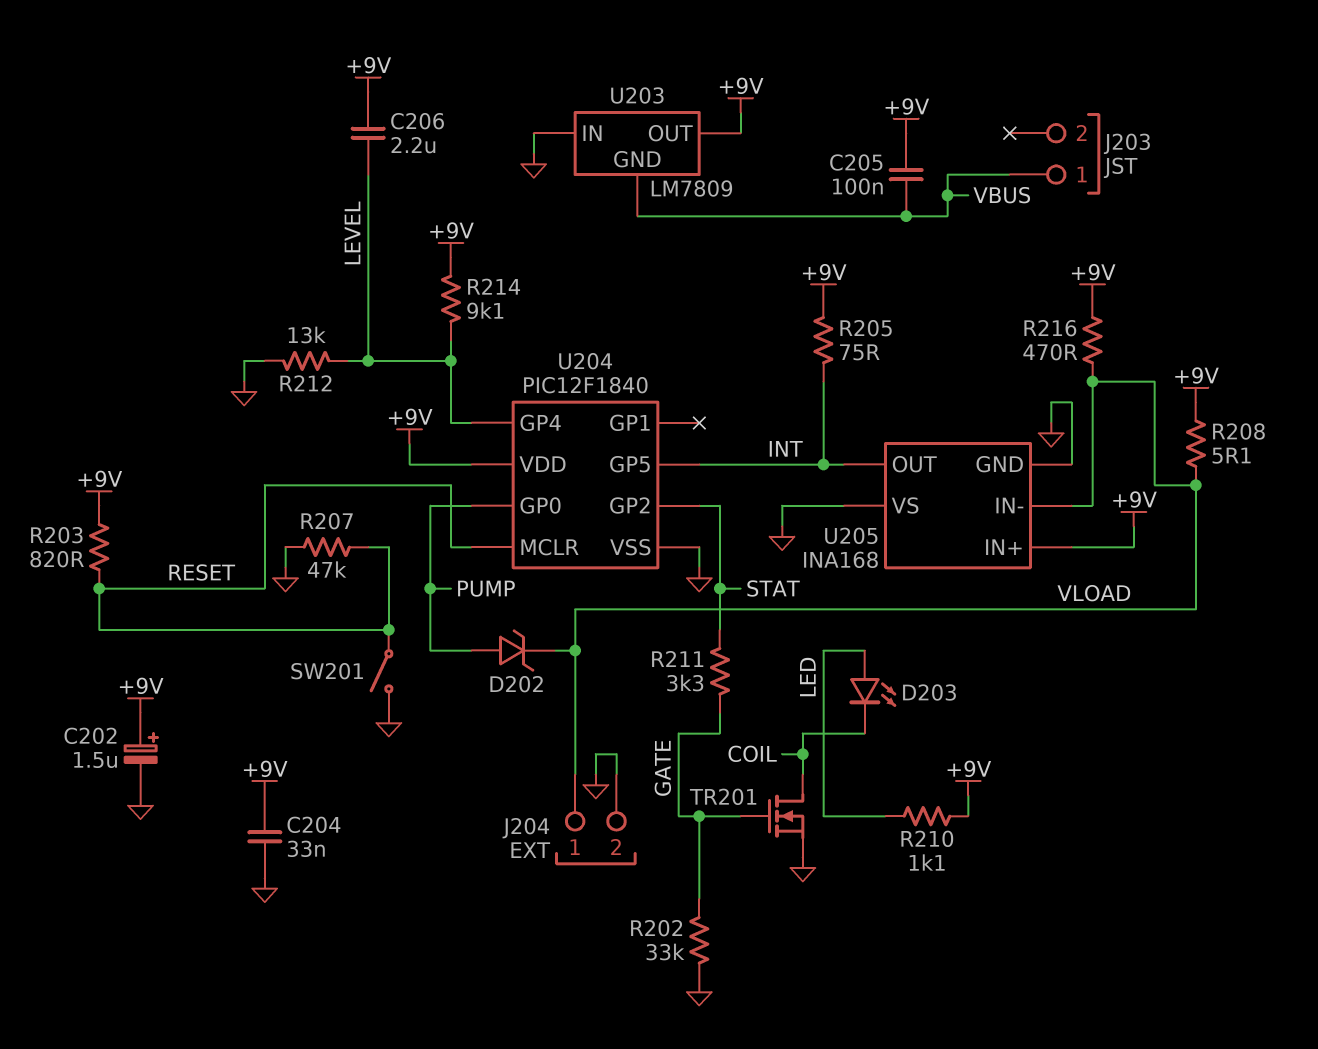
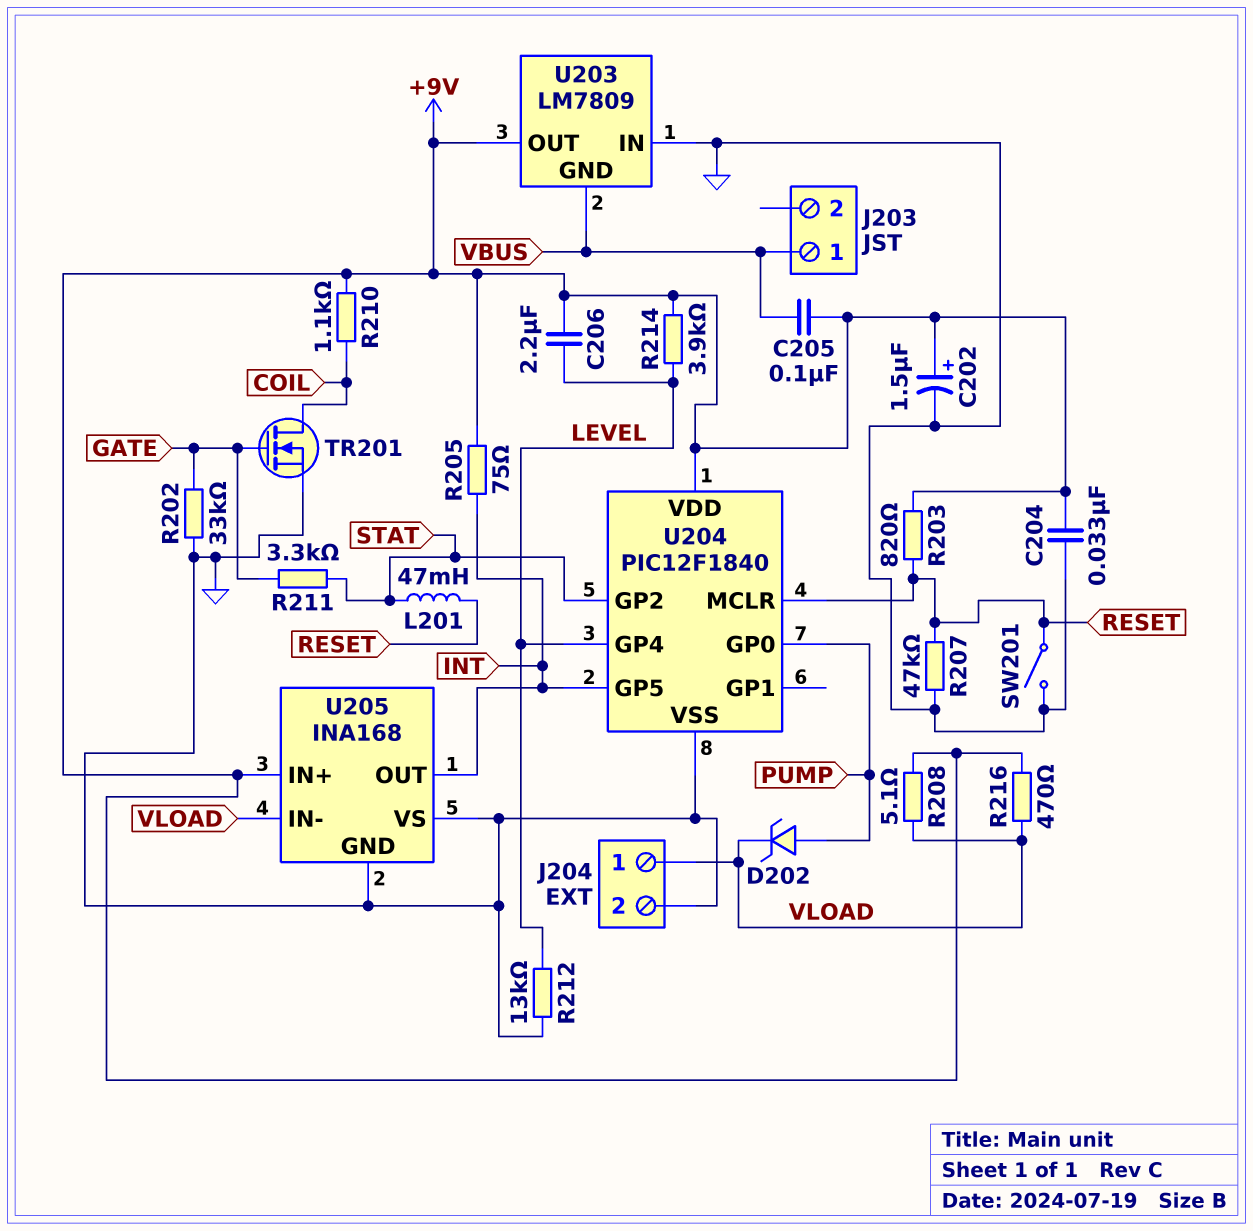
D203: LED (A LED, K COIL) -> none
L201: none -> 47mH (RESET, STAT)
R210: 1.1k (+9V, LED) -> 1.1k (+9V, COIL)
R214: 9.1k (+9V, LEVEL) -> 3.9k (+9V, LEVEL)

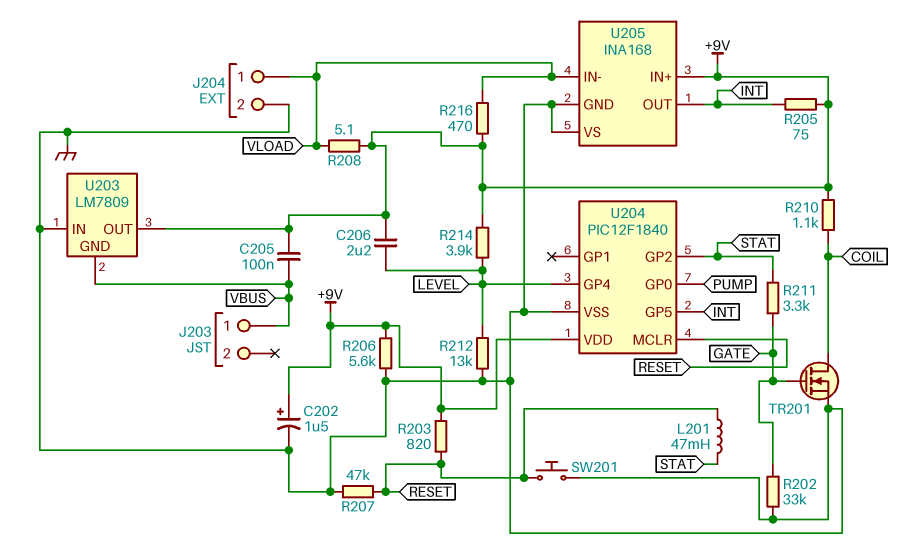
C204: 33nF (+9V, GND) -> none
D202: zener (A PUMP, K VLOAD) -> none
R206: none -> 5.6k (+9V, GND)
SW201: switch (GND, RESET) -> button (GND, RESET)

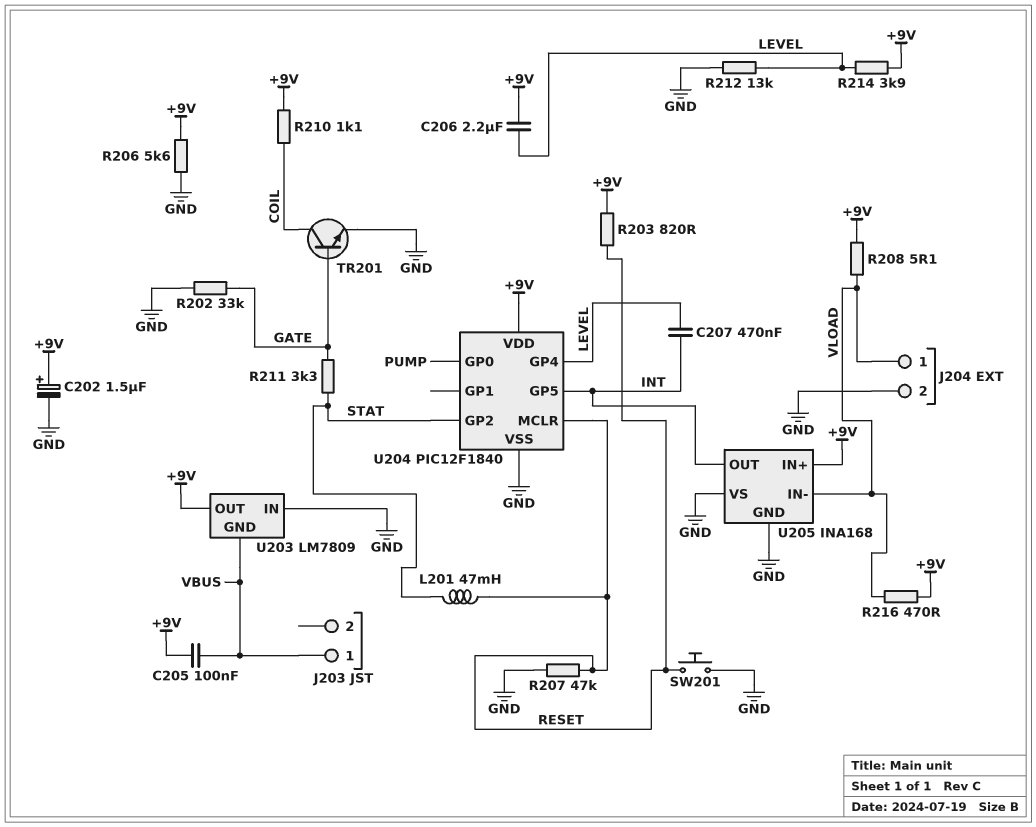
C207: none -> 470nF (INT, LEVEL)
R205: 75 (+9V, INT) -> none
TR201: NMOS (G GATE, D COIL, S GND) -> NPN (B GATE, C COIL, E GND)

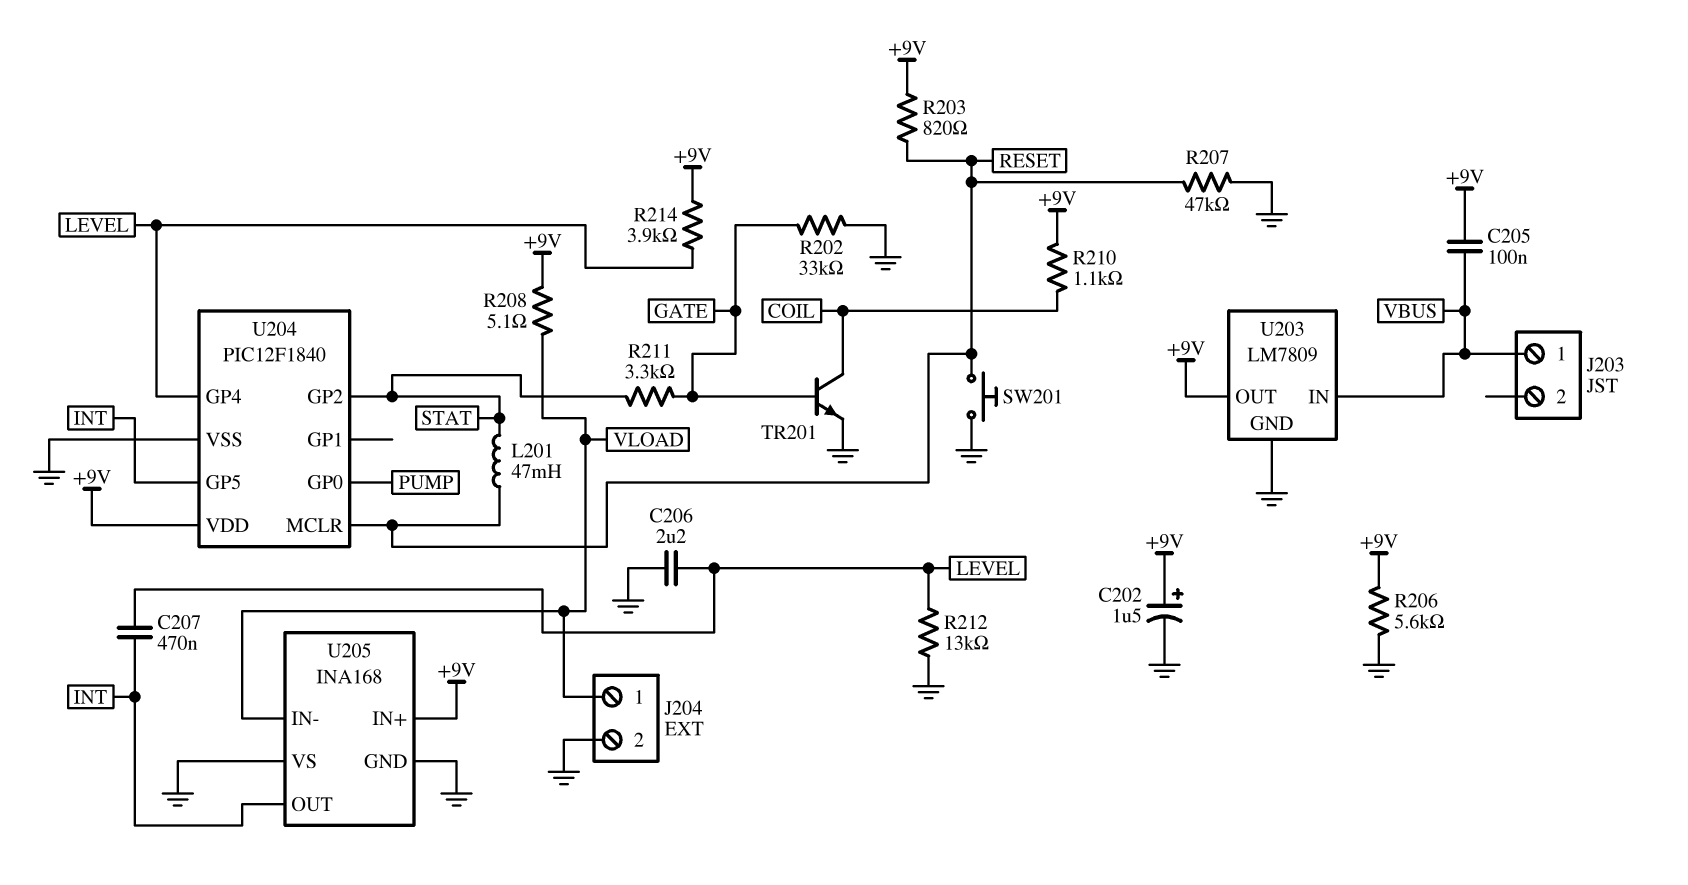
C206: 2.2uF (+9V, LEVEL) -> 2.2uF (GND, LEVEL)
R216: 470 (+9V, VLOAD) -> none
U203 pin GND: VBUS -> GND
U203 pin IN: GND -> VBUS

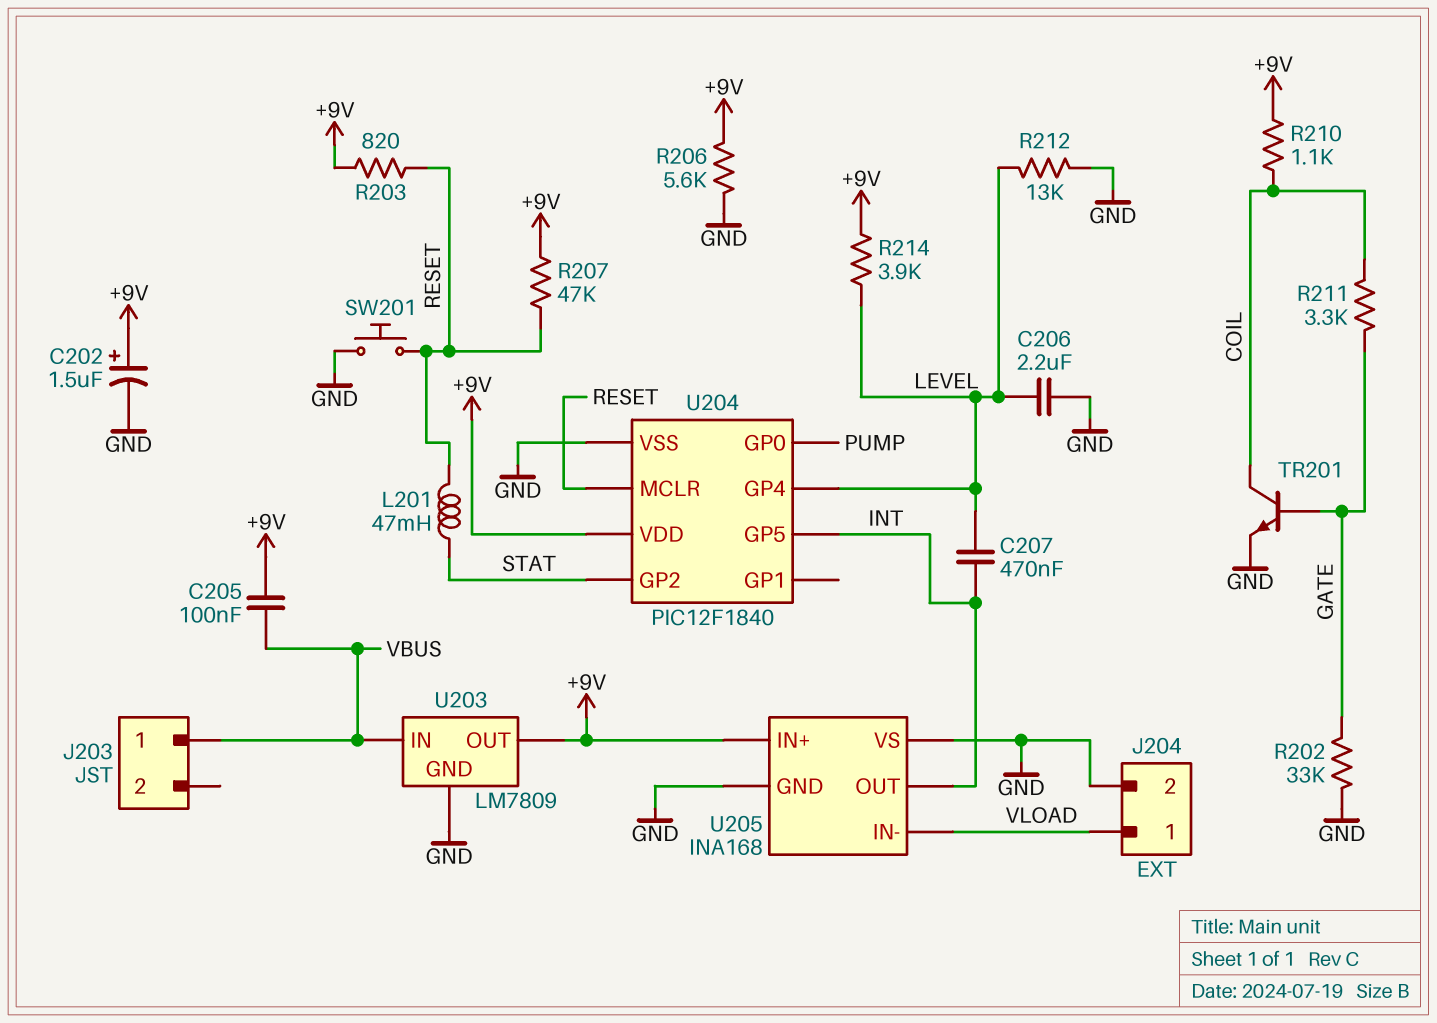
R207: 47k (GND, RESET) -> 47k (+9V, RESET)
R208: 5.1 (+9V, VLOAD) -> none
R211: 3.3k (GATE, STAT) -> 3.3k (COIL, GATE)

